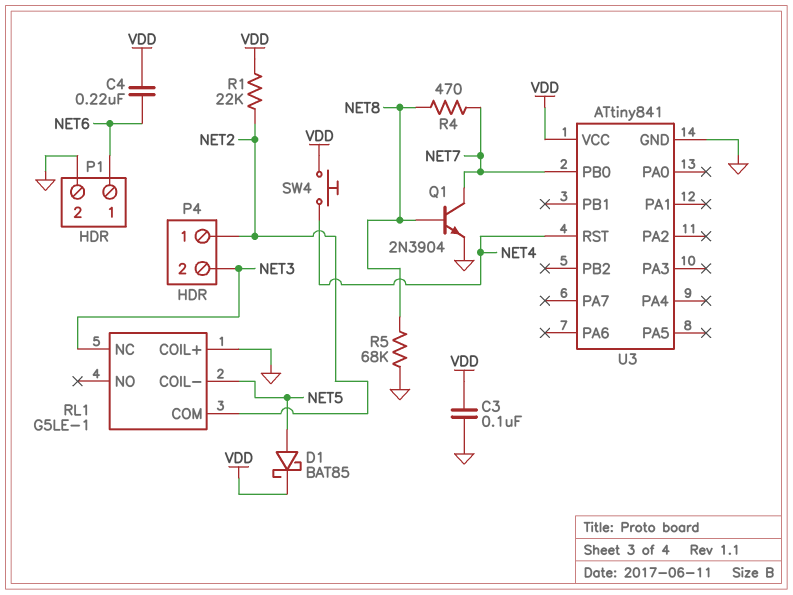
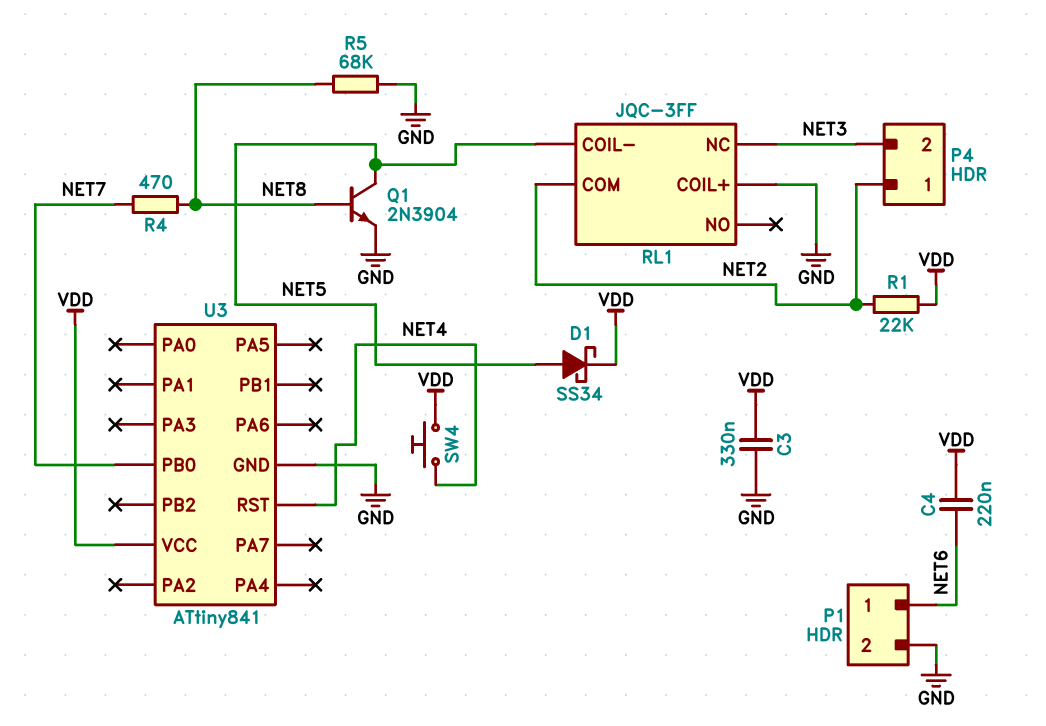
C3: 100nF (GND, VDD) -> 330nF (GND, VDD)
D1: schottky BAT85 (A NET5, K VDD) -> schottky SS34 (A NET5, K VDD)
Q1: NPN 2N3904 (B NET8, C NET7, E GND) -> NPN 2N3904 (B NET8, C NET5, E GND)
RL1: G5LE-1 -> JQC-3FF

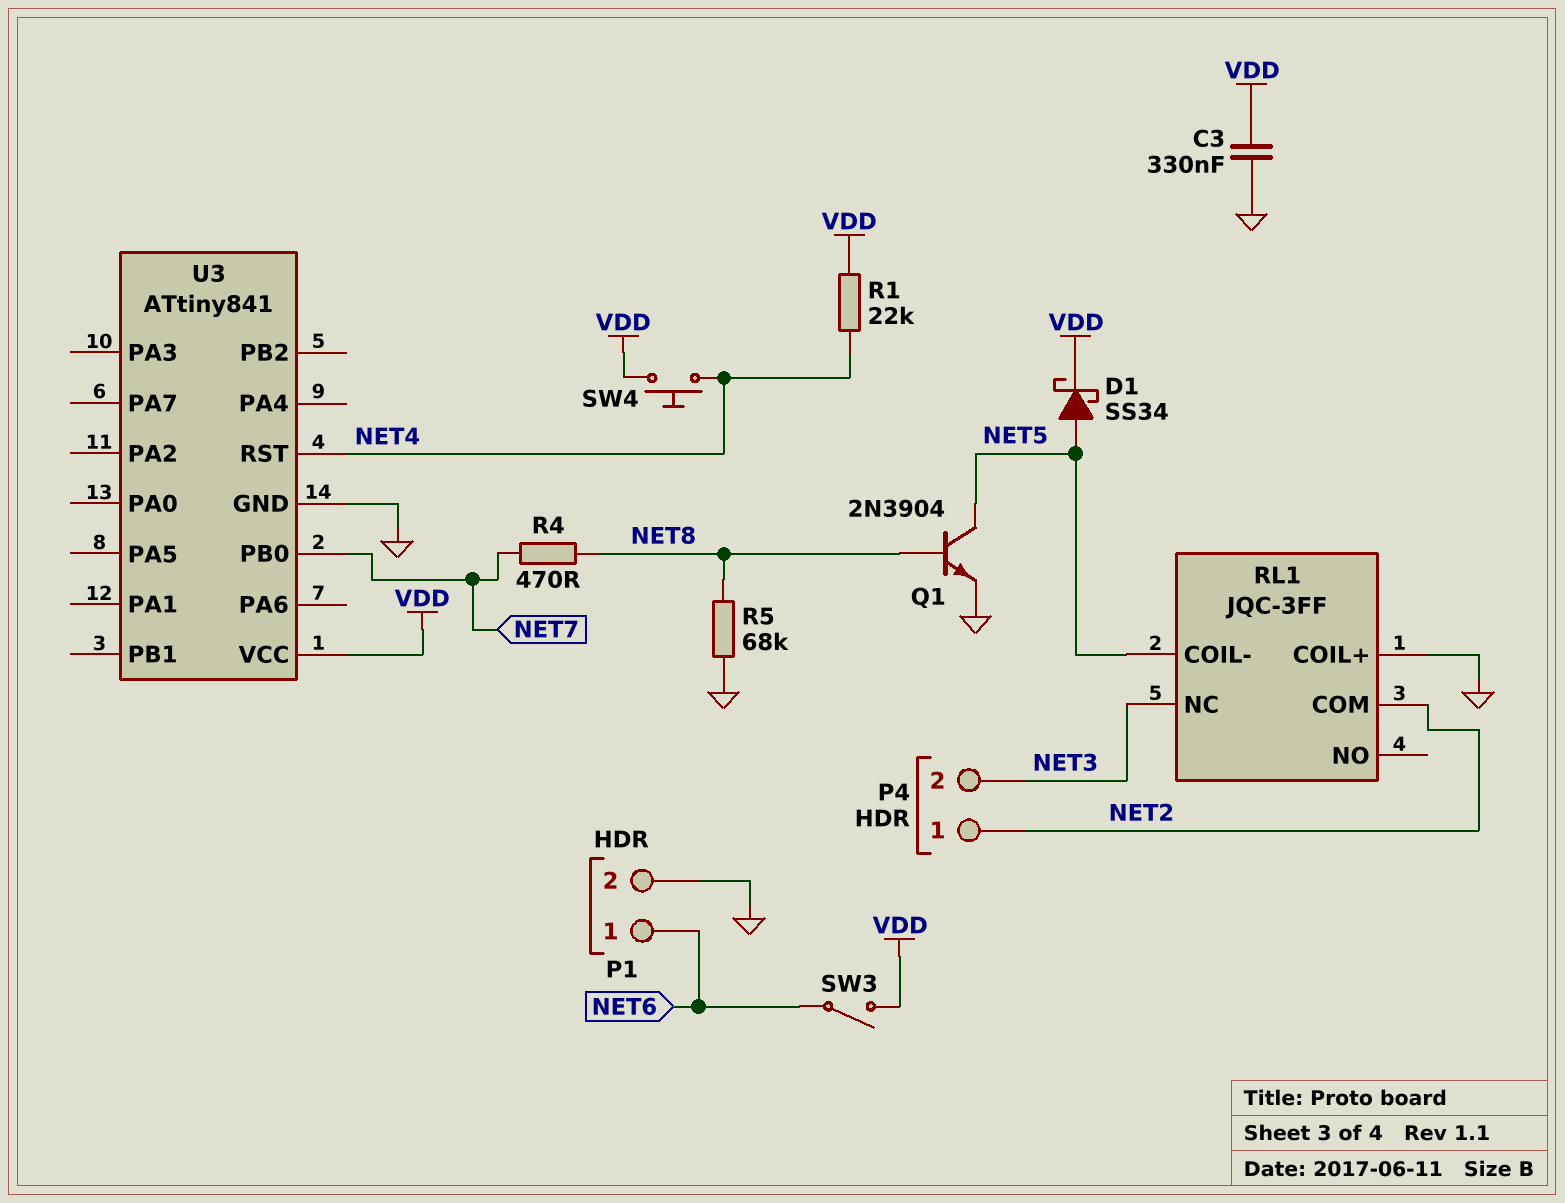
C4: 220nF (NET6, VDD) -> none
R1: 22k (NET2, VDD) -> 22k (NET4, VDD)
SW3: none -> switch (NET6, VDD)

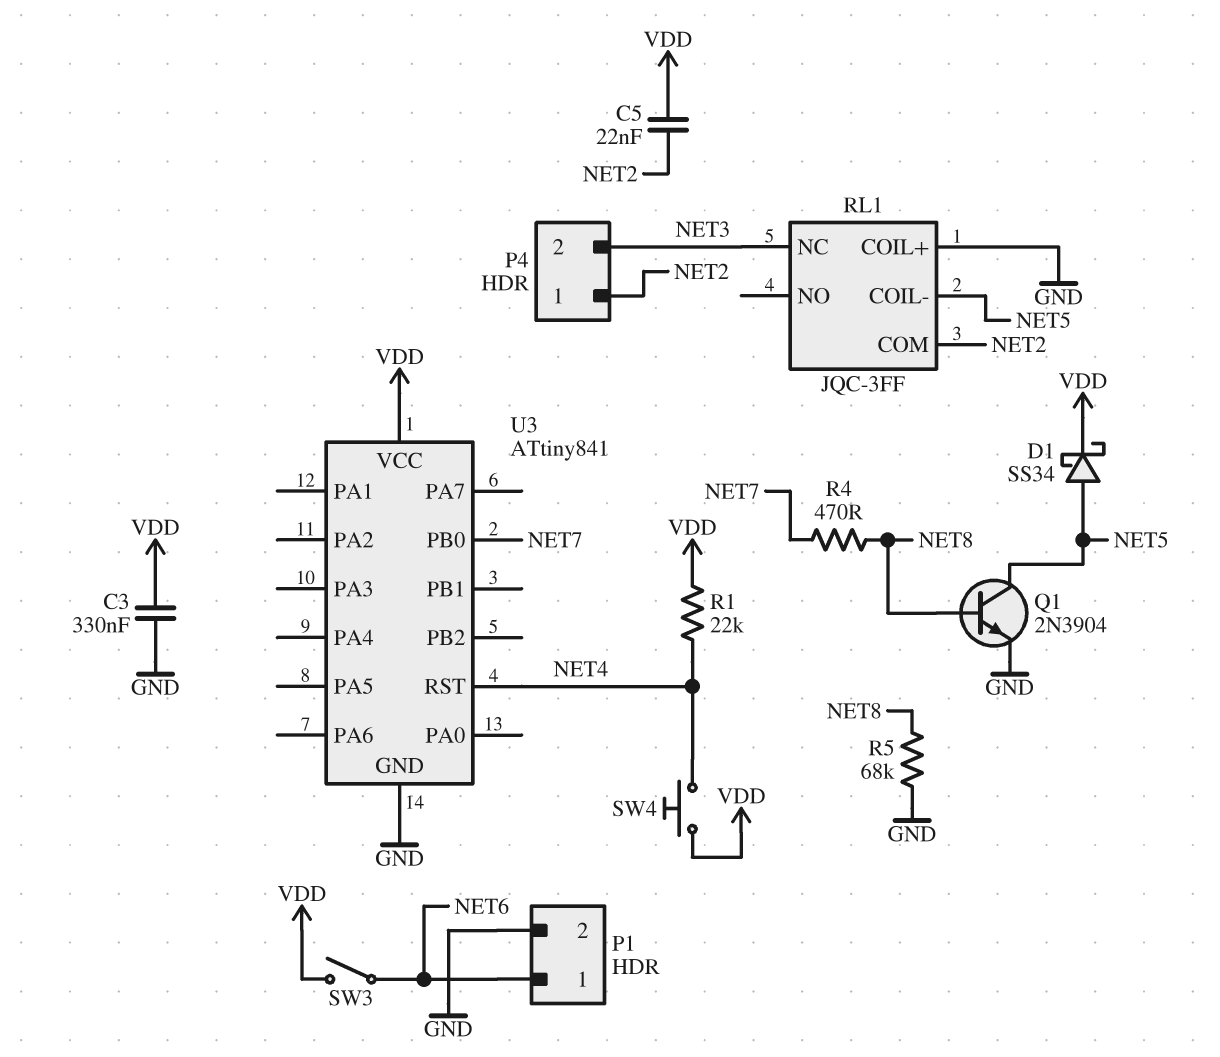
C5: none -> 22nF (NET2, VDD)

